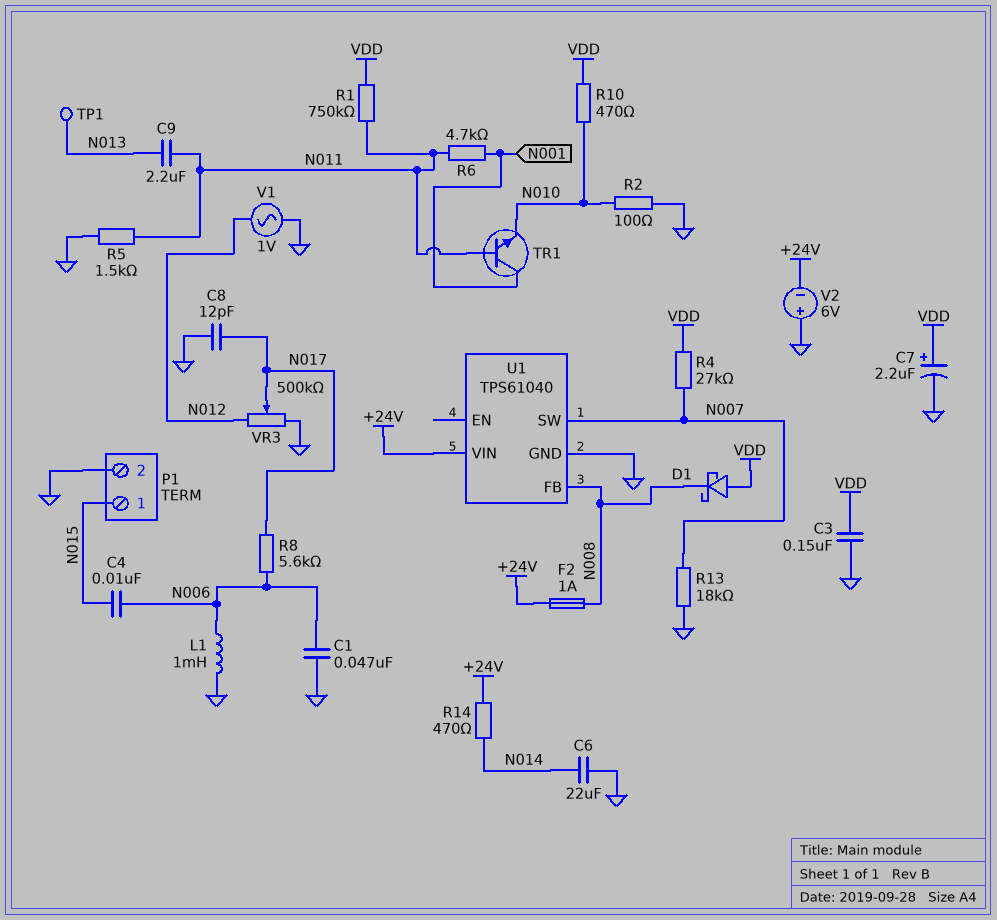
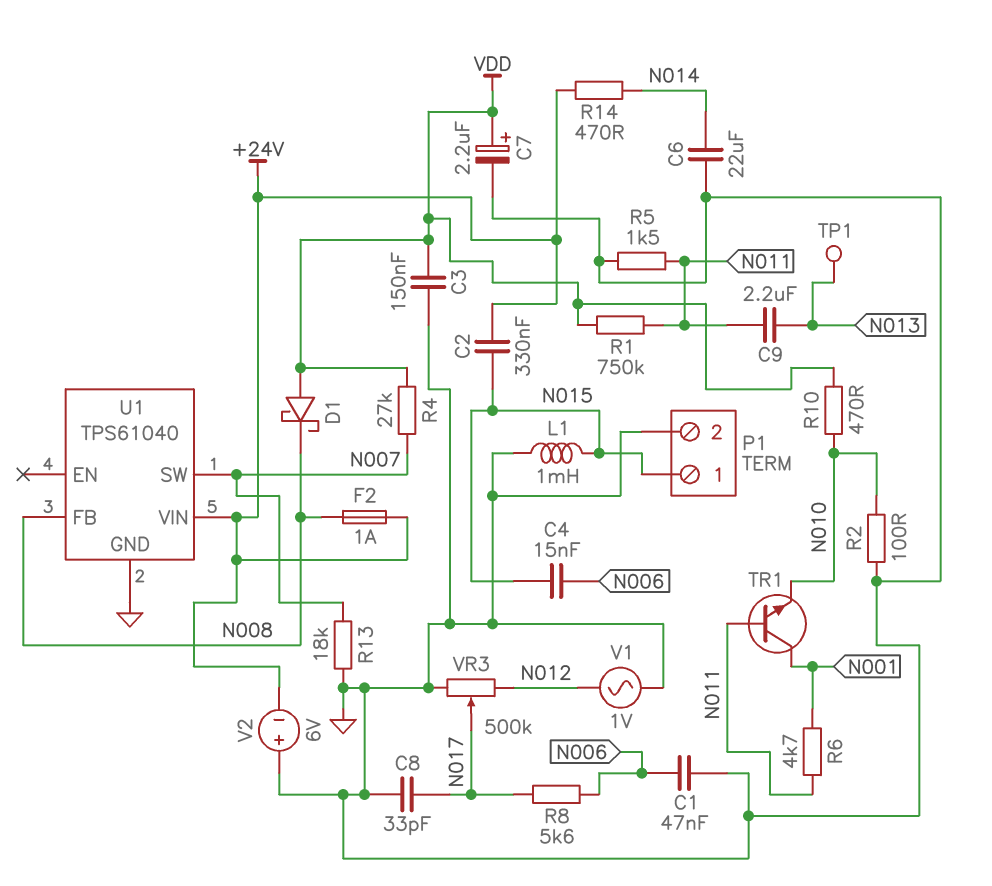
C2: none -> 330nF (+24V, N015)
C4: 10nF (N006, N015) -> 15nF (N006, N015)
C8: 12pF (GND, N017) -> 33pF (GND, N017)
L1: 1mH (GND, N006) -> 1mH (GND, N015)

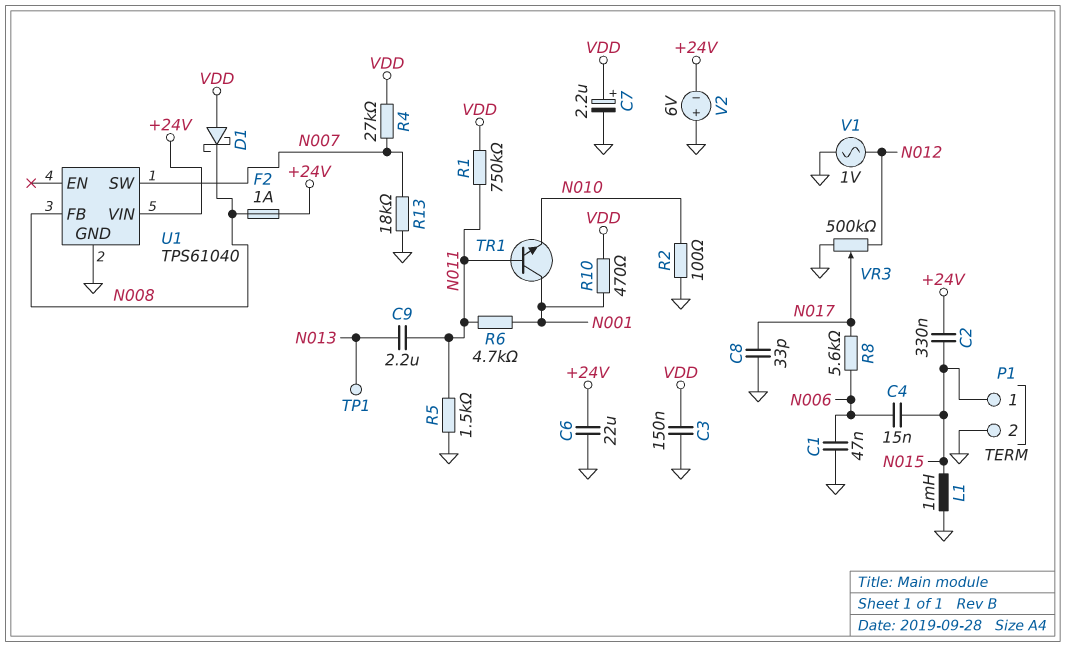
C6: 22uF (GND, N014) -> 22uF (+24V, GND)
R10: 470 (N010, VDD) -> 470 (N001, VDD)
R14: 470 (+24V, N014) -> none

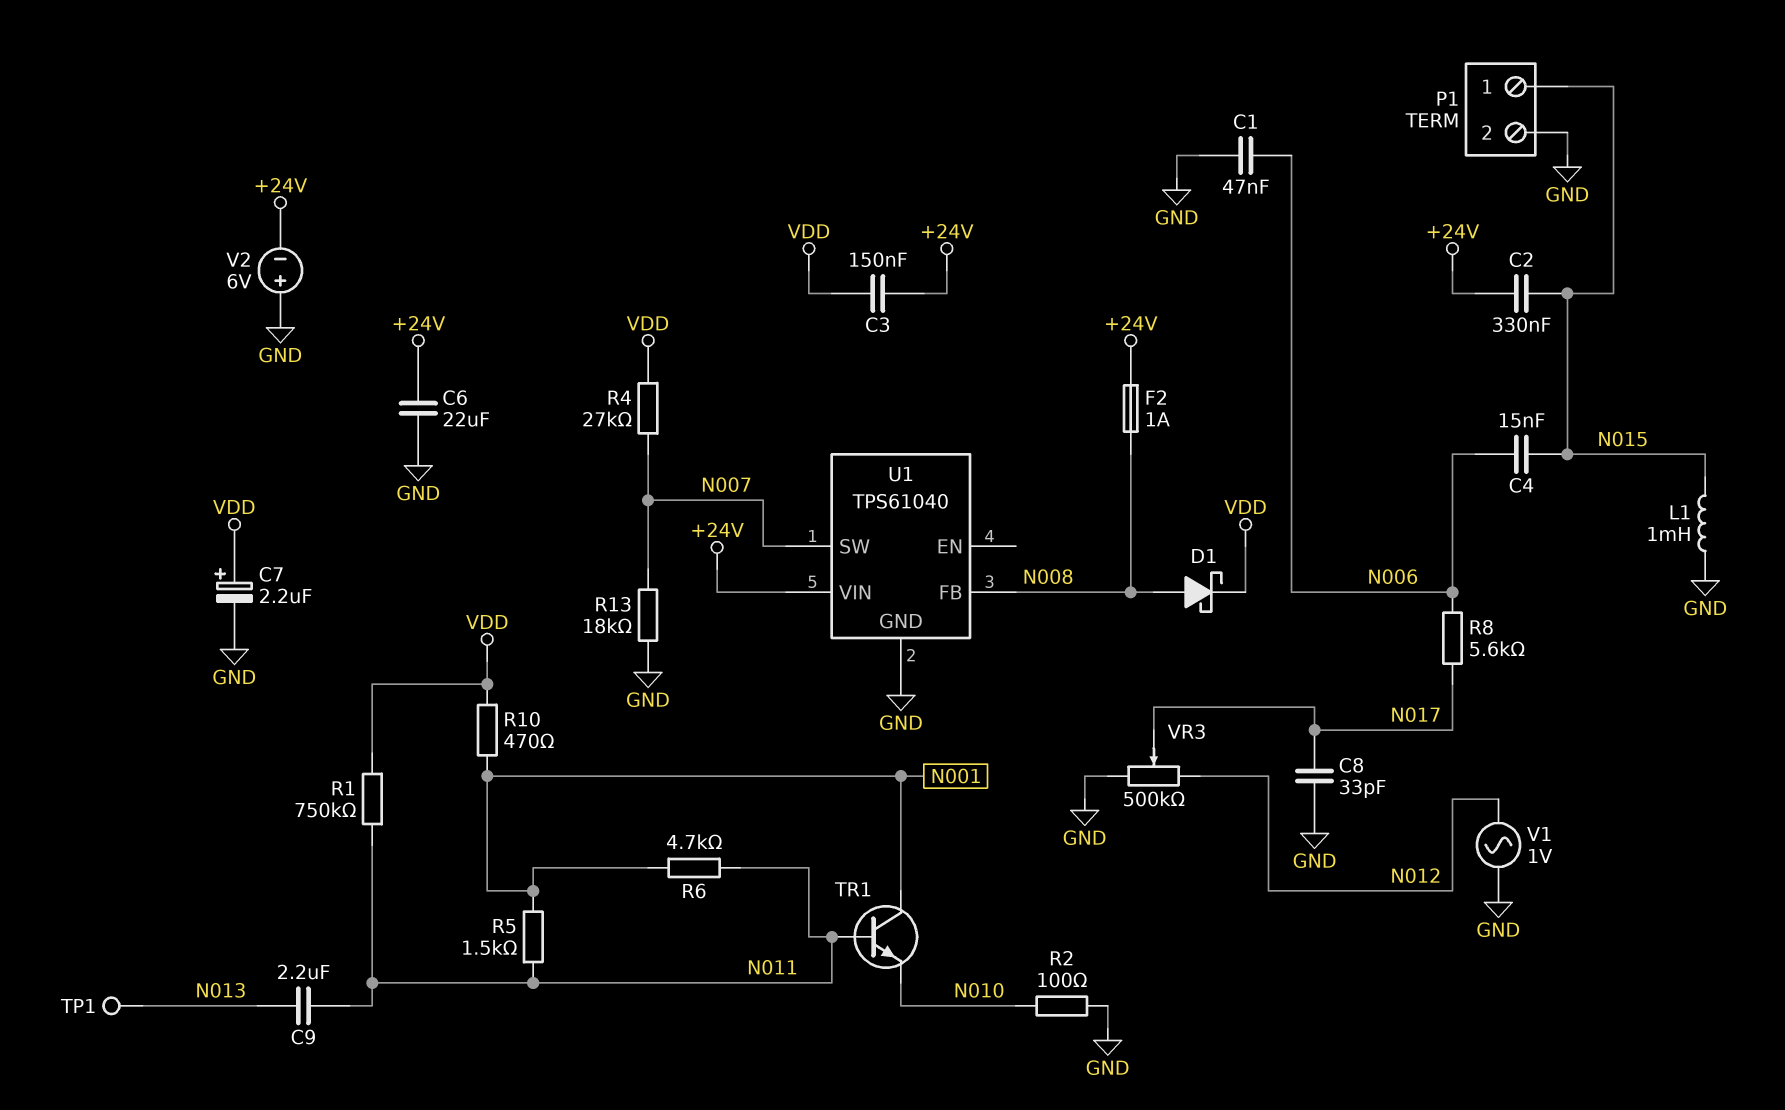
C3: 150nF (GND, VDD) -> 150nF (+24V, VDD)
D1: schottky (A VDD, K N008) -> schottky (A N008, K VDD)
R5: 1.5k (GND, N011) -> 1.5k (N001, N011)

